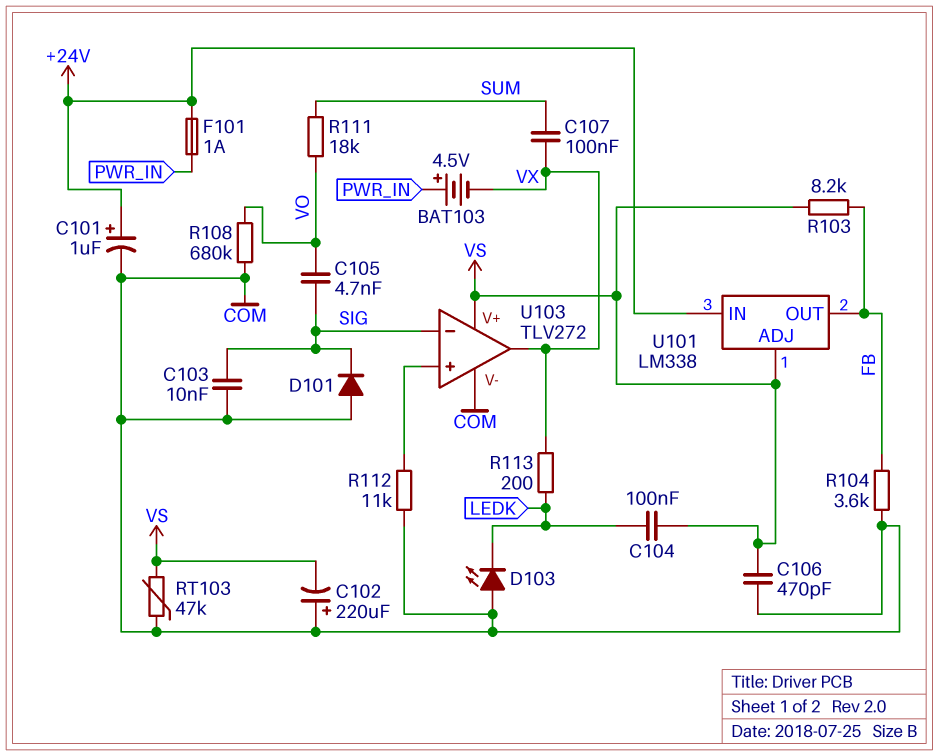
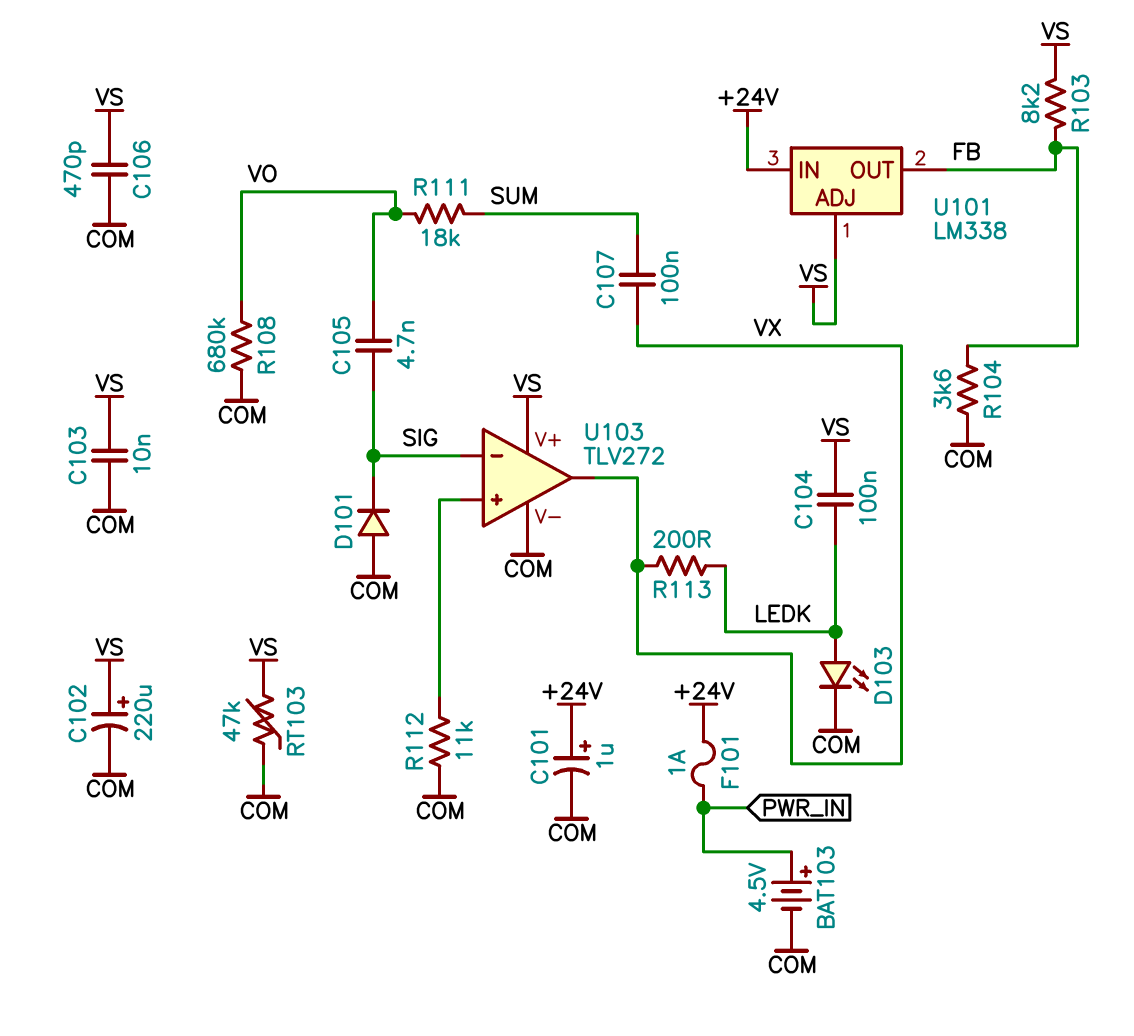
BAT103: 4.5V (plus PWR_IN, minus VX) -> 4.5V (plus PWR_IN, minus COM)
C102: 220uF (plus COM, minus VS) -> 220uF (plus VS, minus COM)
C103: 10nF (COM, SIG) -> 10nF (COM, VS)
D103: LED (A COM, K LEDK) -> LED (A LEDK, K COM)

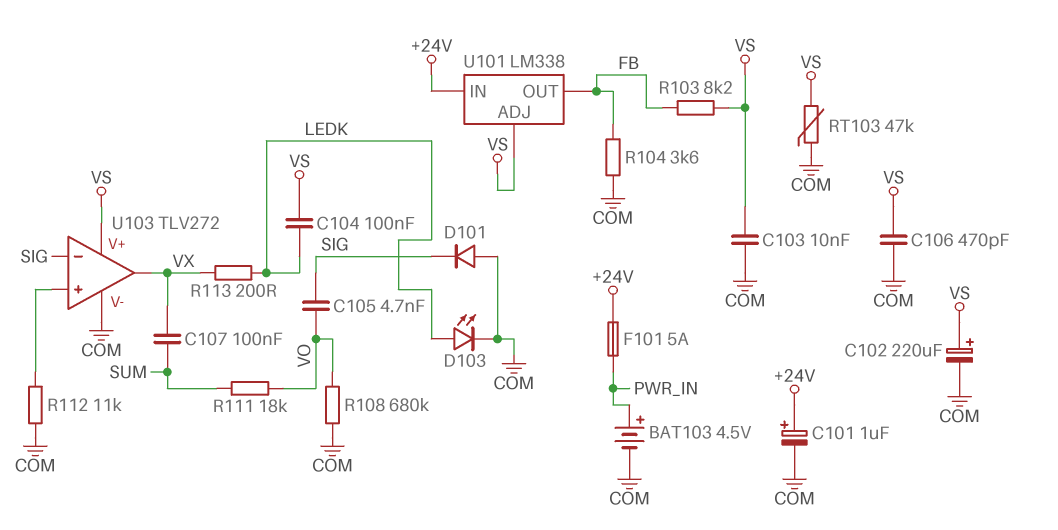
F101: 1A (+24V, PWR_IN) -> 5A (+24V, PWR_IN)

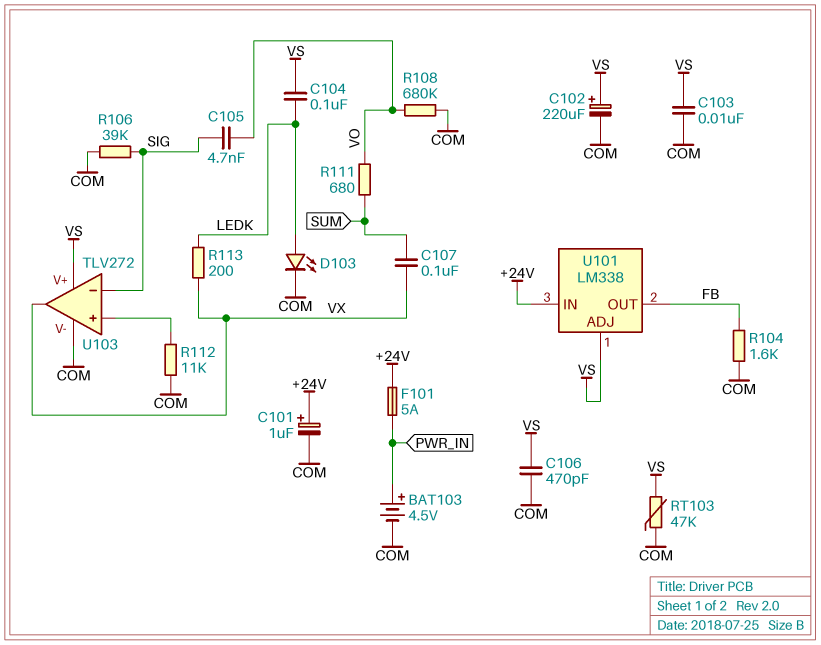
D101: diode (A COM, K SIG) -> none
R103: 8.2k (FB, VS) -> none
R104: 3.6k (COM, FB) -> 1.6k (COM, FB)
R106: none -> 39k (COM, SIG)
R111: 18k (SUM, VO) -> 680 (SUM, VO)

